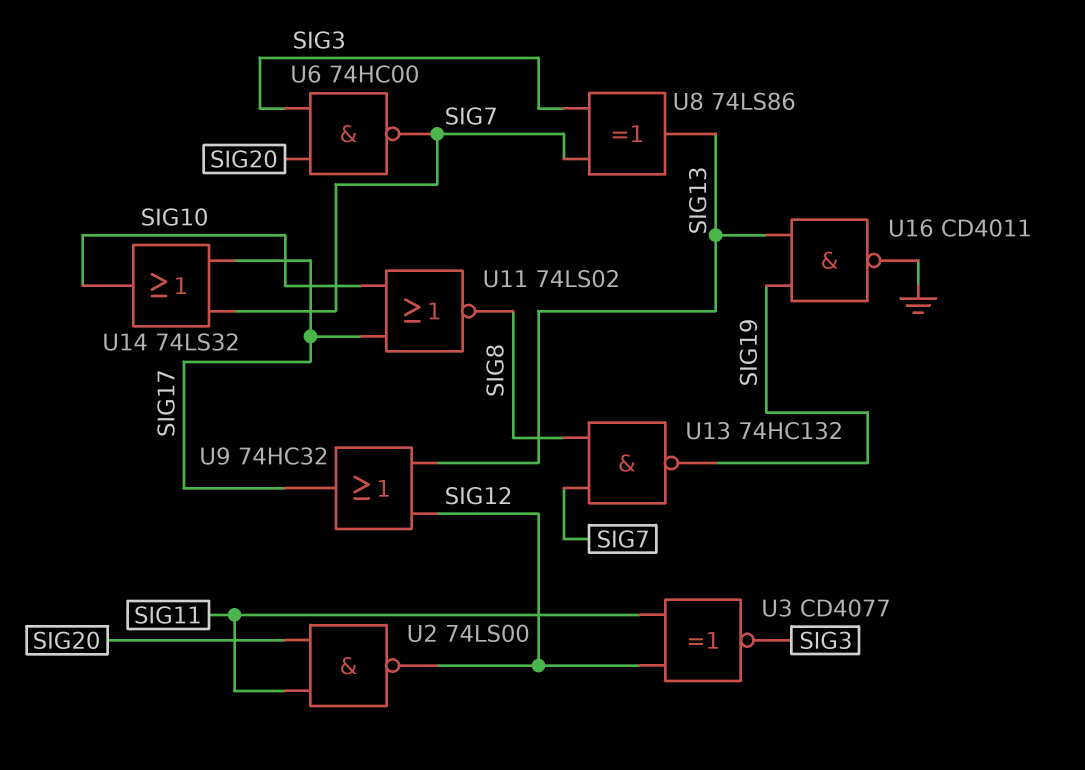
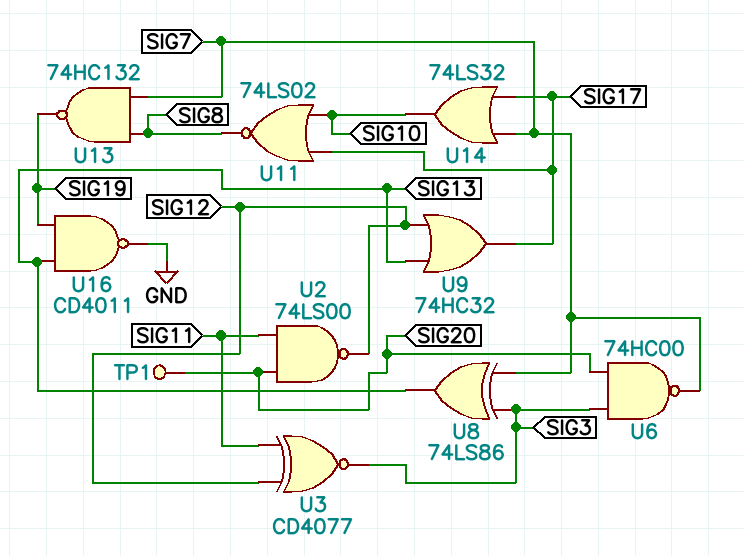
TP1: none -> test point (SIG20)

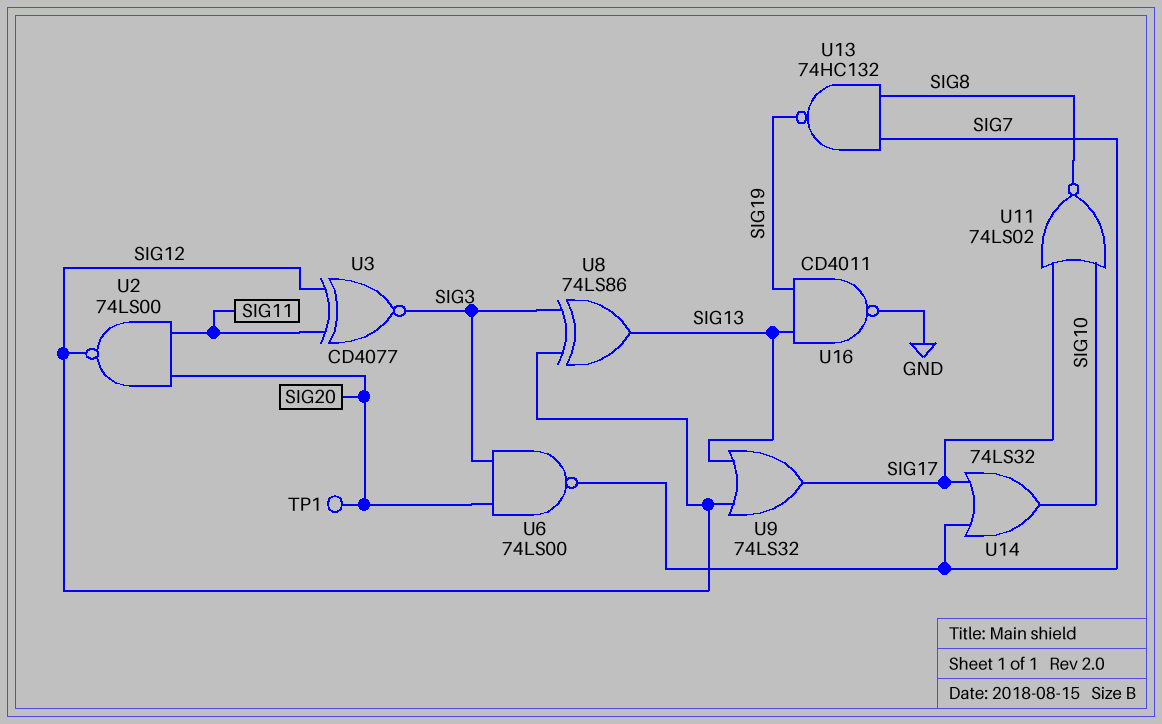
U6: NAND 74HC00 (in SIG3, in SIG20, out SIG7) -> NAND 74LS00 (in SIG3, in SIG20, out SIG7)
U8: XOR 74LS86 (in SIG3, in SIG7, out SIG13) -> XOR 74LS86 (in SIG3, in SIG12, out SIG13)
U9: OR 74HC32 (in SIG12, in SIG13, out SIG17) -> OR 74LS32 (in SIG12, in SIG13, out SIG17)

